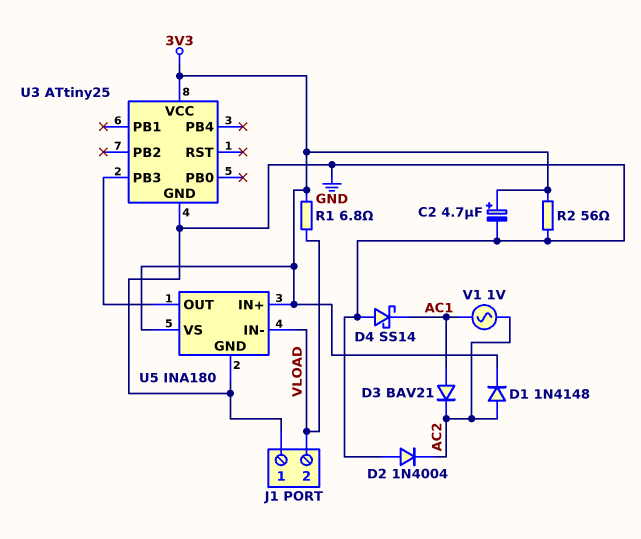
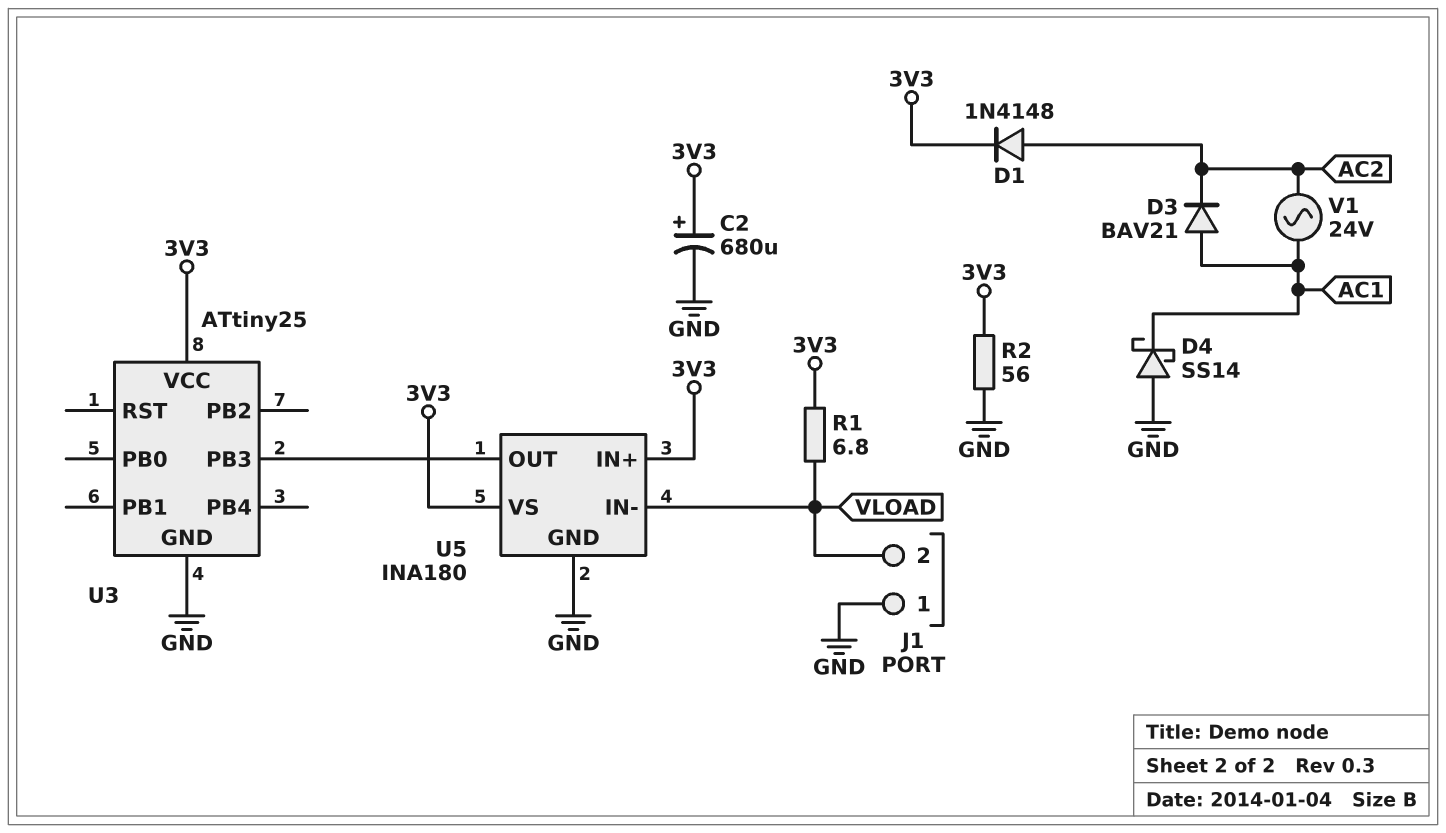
C2: 4.7uF (plus 3V3, minus GND) -> 680uF (plus 3V3, minus GND)
D2: diode 1N4004 (A GND, K AC2) -> none
V1: AC 1V (AC1, AC2) -> AC 24V (AC1, AC2)

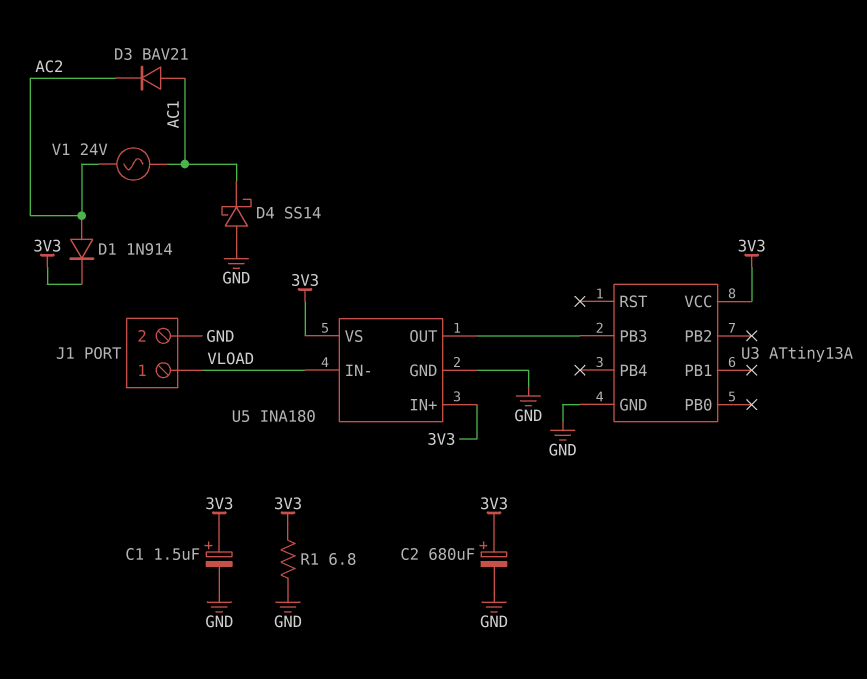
C1: none -> 1.5uF (plus 3V3, minus GND)
D1: diode 1N4148 (A AC2, K 3V3) -> diode 1N914 (A AC2, K 3V3)
J1 pin 1: GND -> VLOAD
J1 pin 2: VLOAD -> GND
R1: 6.8 (3V3, VLOAD) -> 6.8 (3V3, GND)
R2: 56 (3V3, GND) -> none
U3: ATtiny25 -> ATtiny13A

